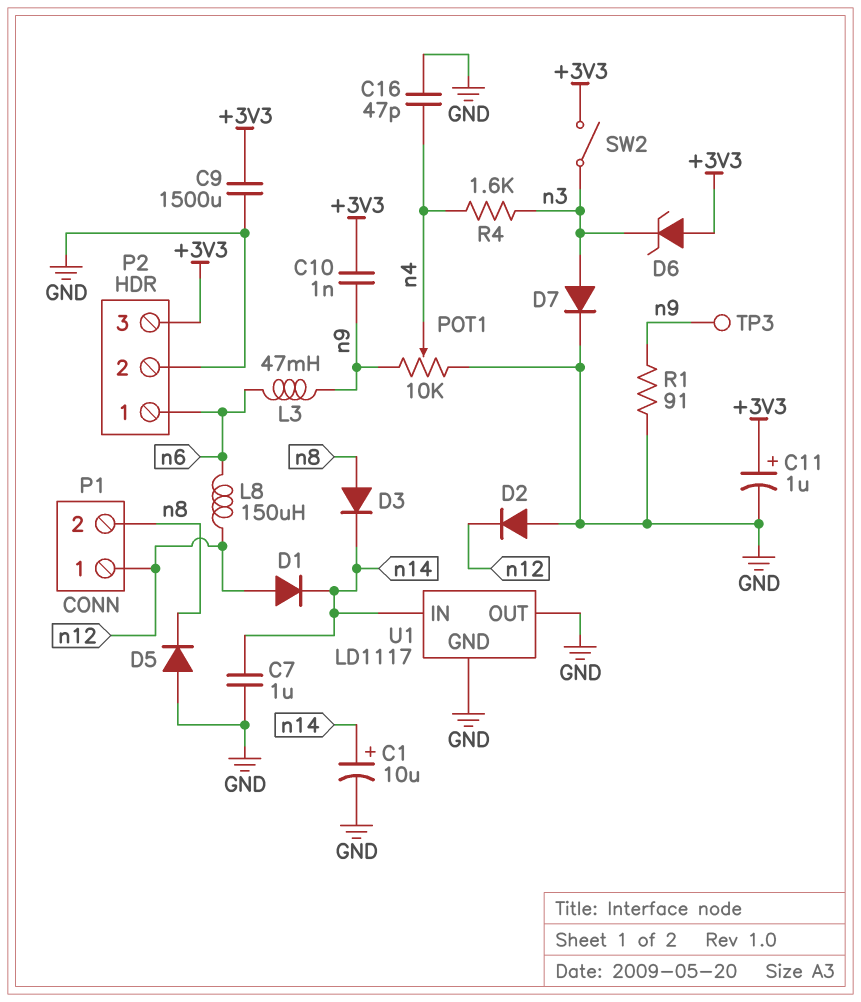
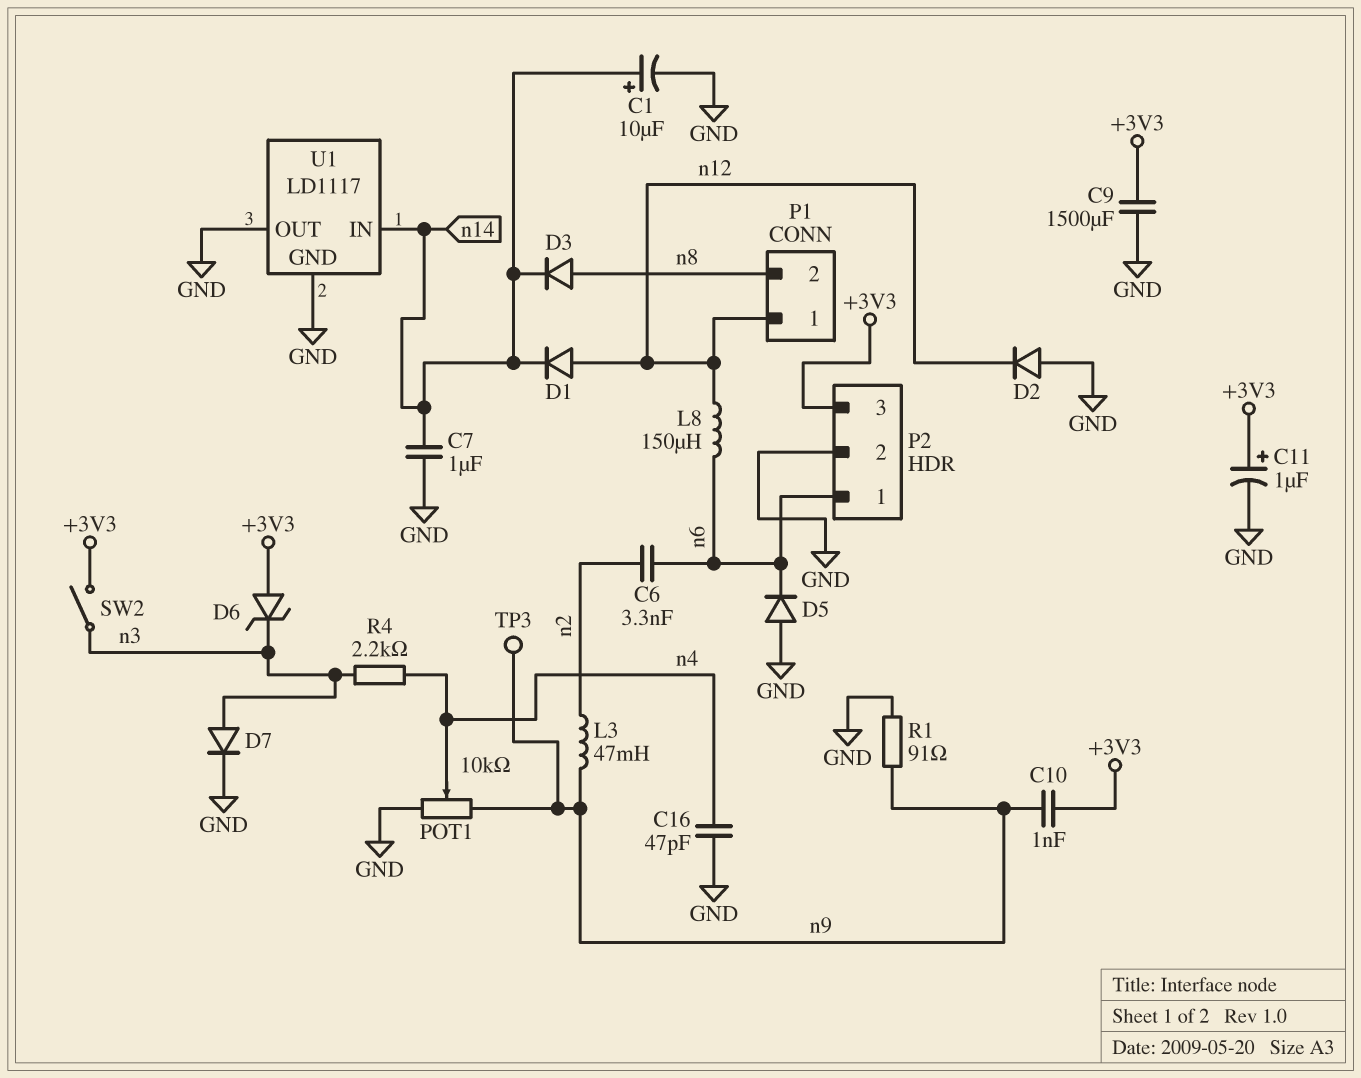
C6: none -> 3.3nF (n2, n6)
D5: diode (A GND, K n8) -> diode (A GND, K n6)
L3: 47mH (n6, n9) -> 47mH (n2, n9)
R4: 1.6k (n3, n4) -> 2.2k (n3, n4)

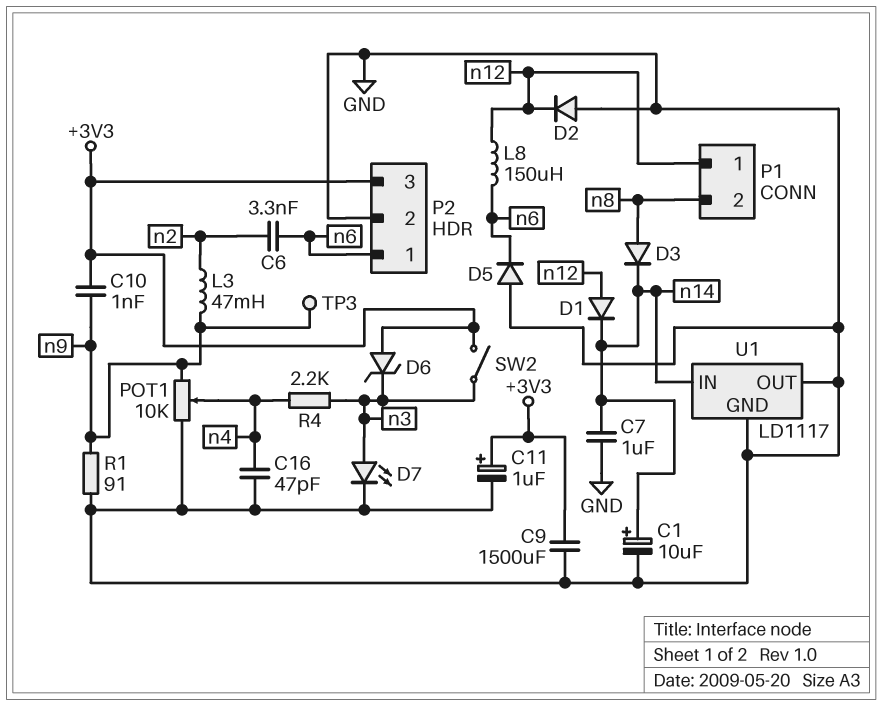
D7: diode (A n3, K GND) -> LED (A n3, K GND)

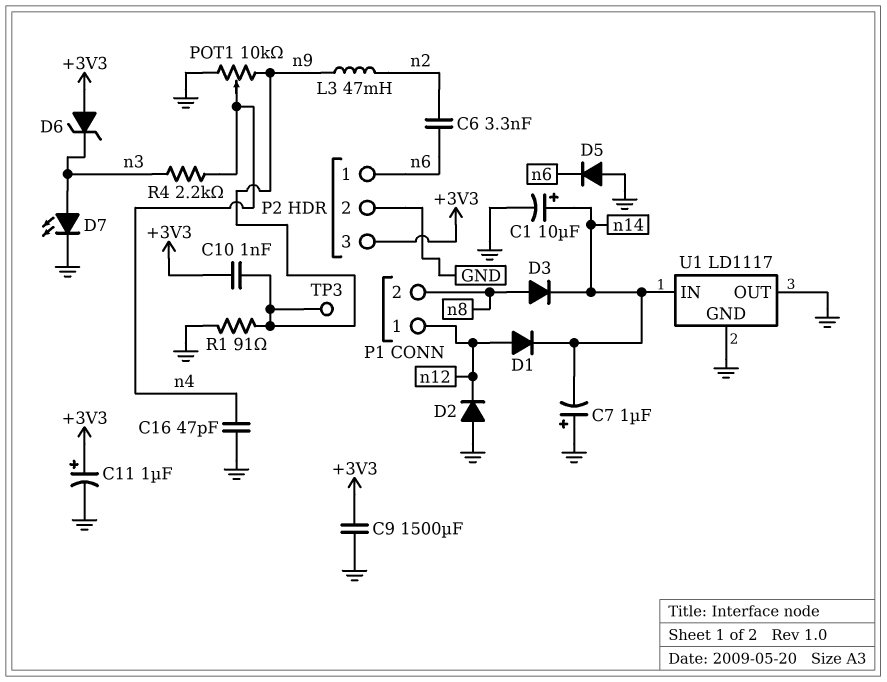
C7: 1uF (GND, n14) -> 1uF (plus GND, minus n14)
L8: 150uH (n6, n12) -> none
SW2: switch (+3V3, n3) -> none

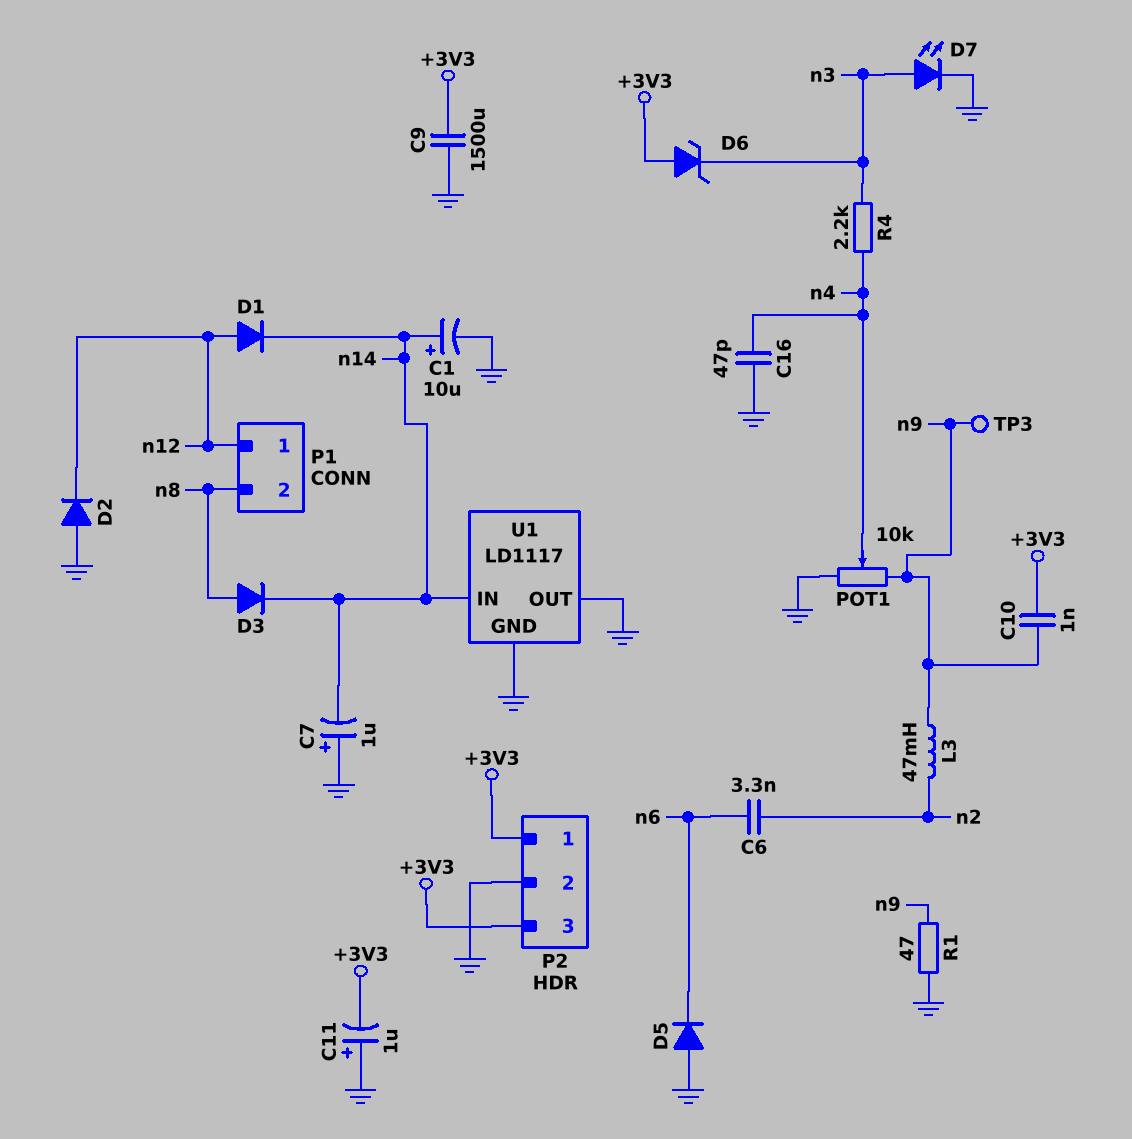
C11: 1uF (plus +3V3, minus GND) -> 1uF (plus GND, minus +3V3)
P2 pin 1: n6 -> +3V3
R1: 91 (GND, n9) -> 47 (GND, n9)

